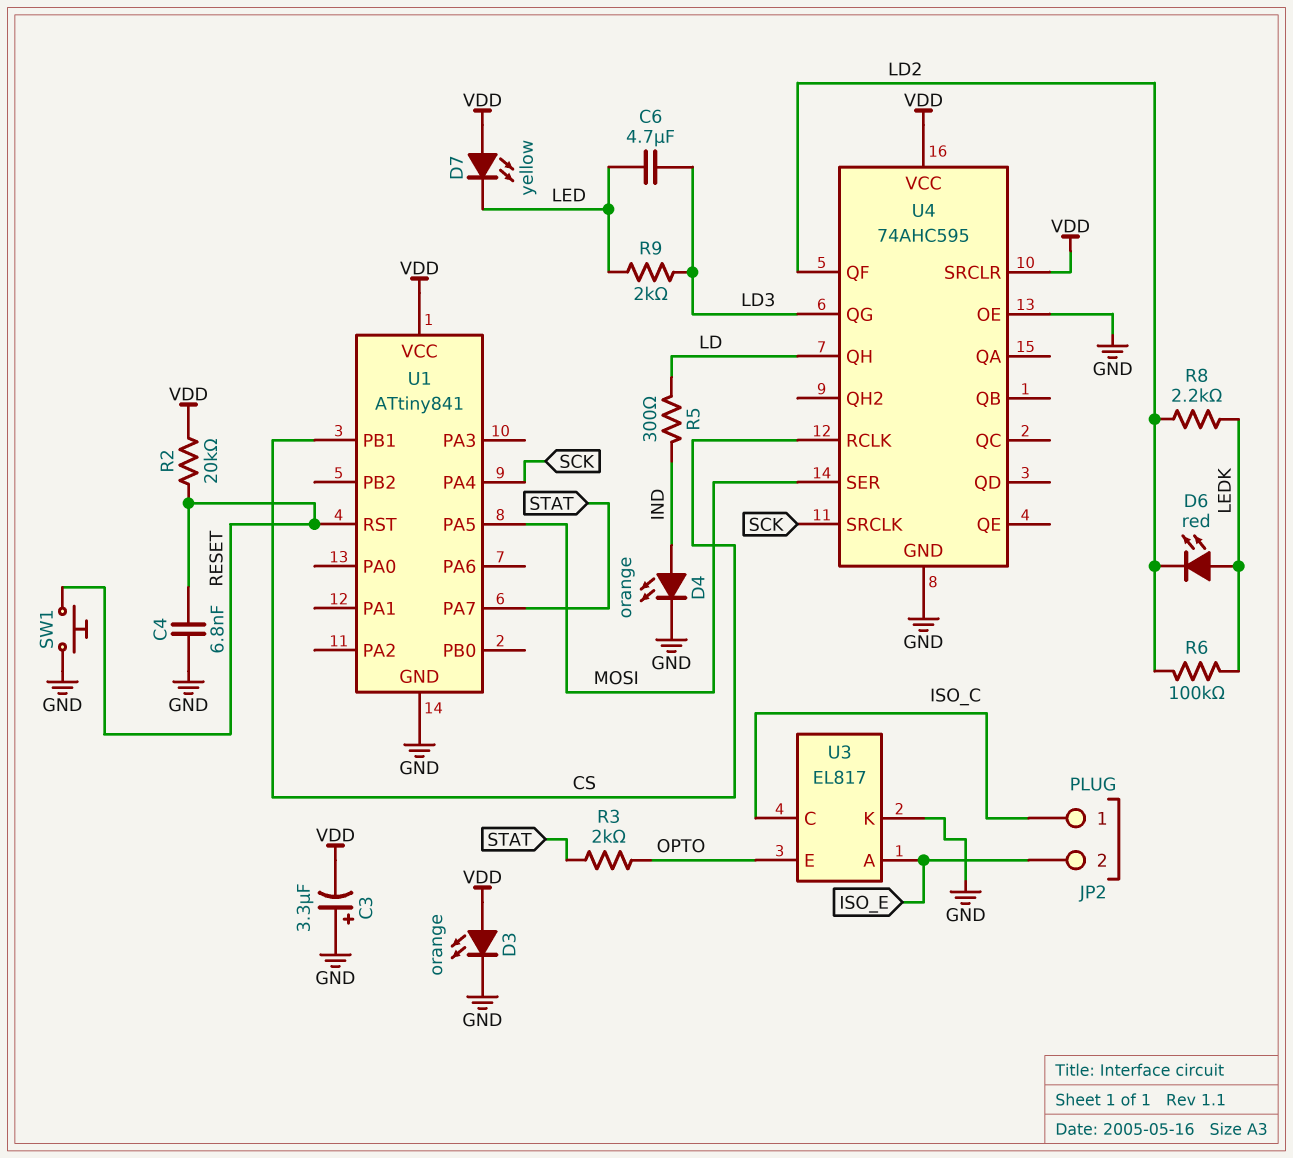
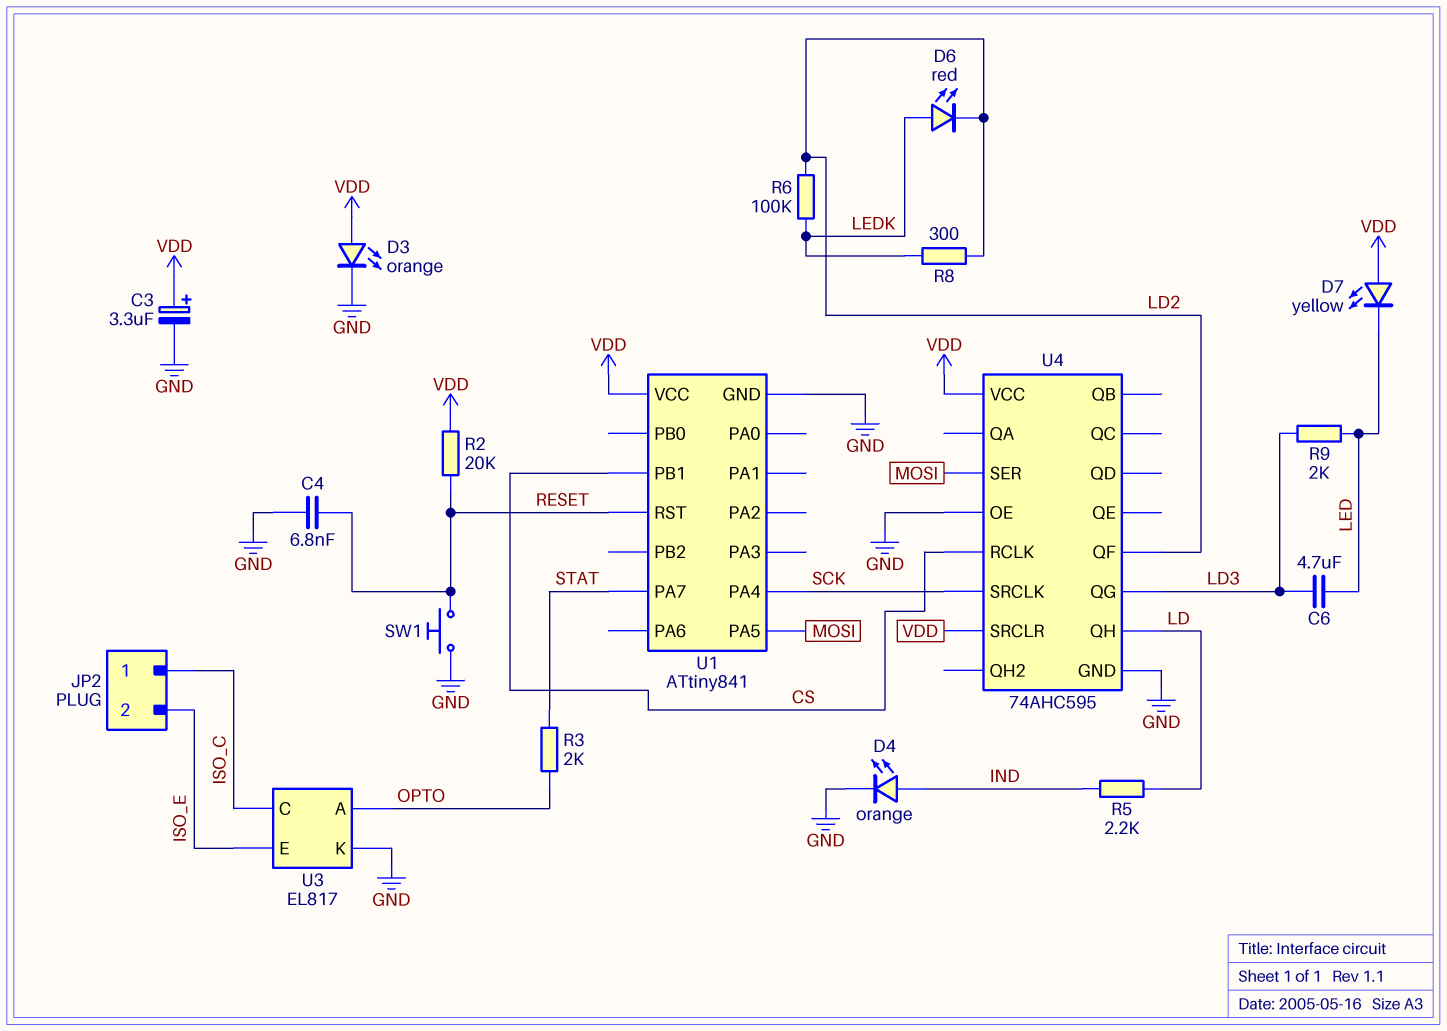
C3: 3.3uF (plus GND, minus VDD) -> 3.3uF (plus VDD, minus GND)
R5: 300 (IND, LD) -> 2.2k (IND, LD)
R8: 2.2k (LD2, LEDK) -> 300 (LD2, LEDK)
U3 pin A: ISO_E -> OPTO
U3 pin E: OPTO -> ISO_E

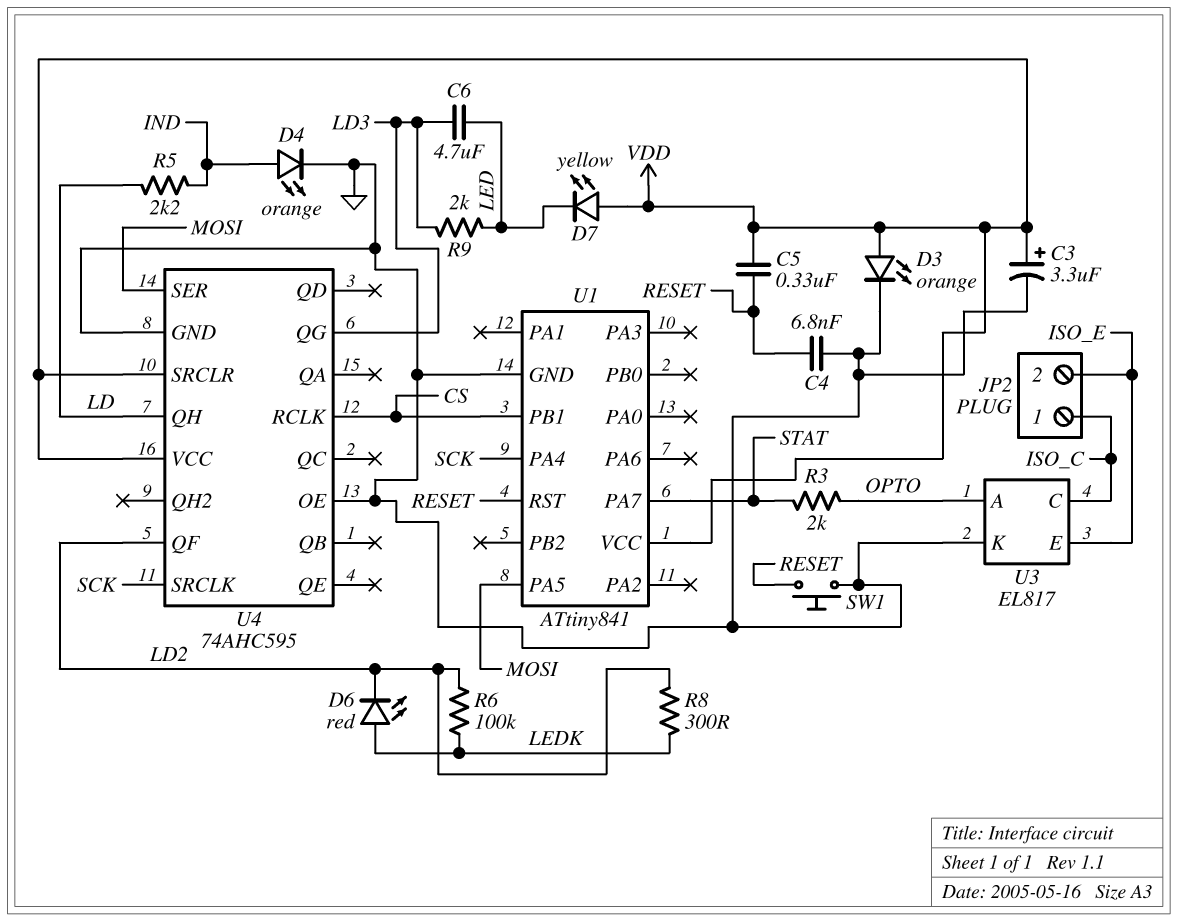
C5: none -> 330nF (RESET, VDD)
R2: 20k (RESET, VDD) -> none

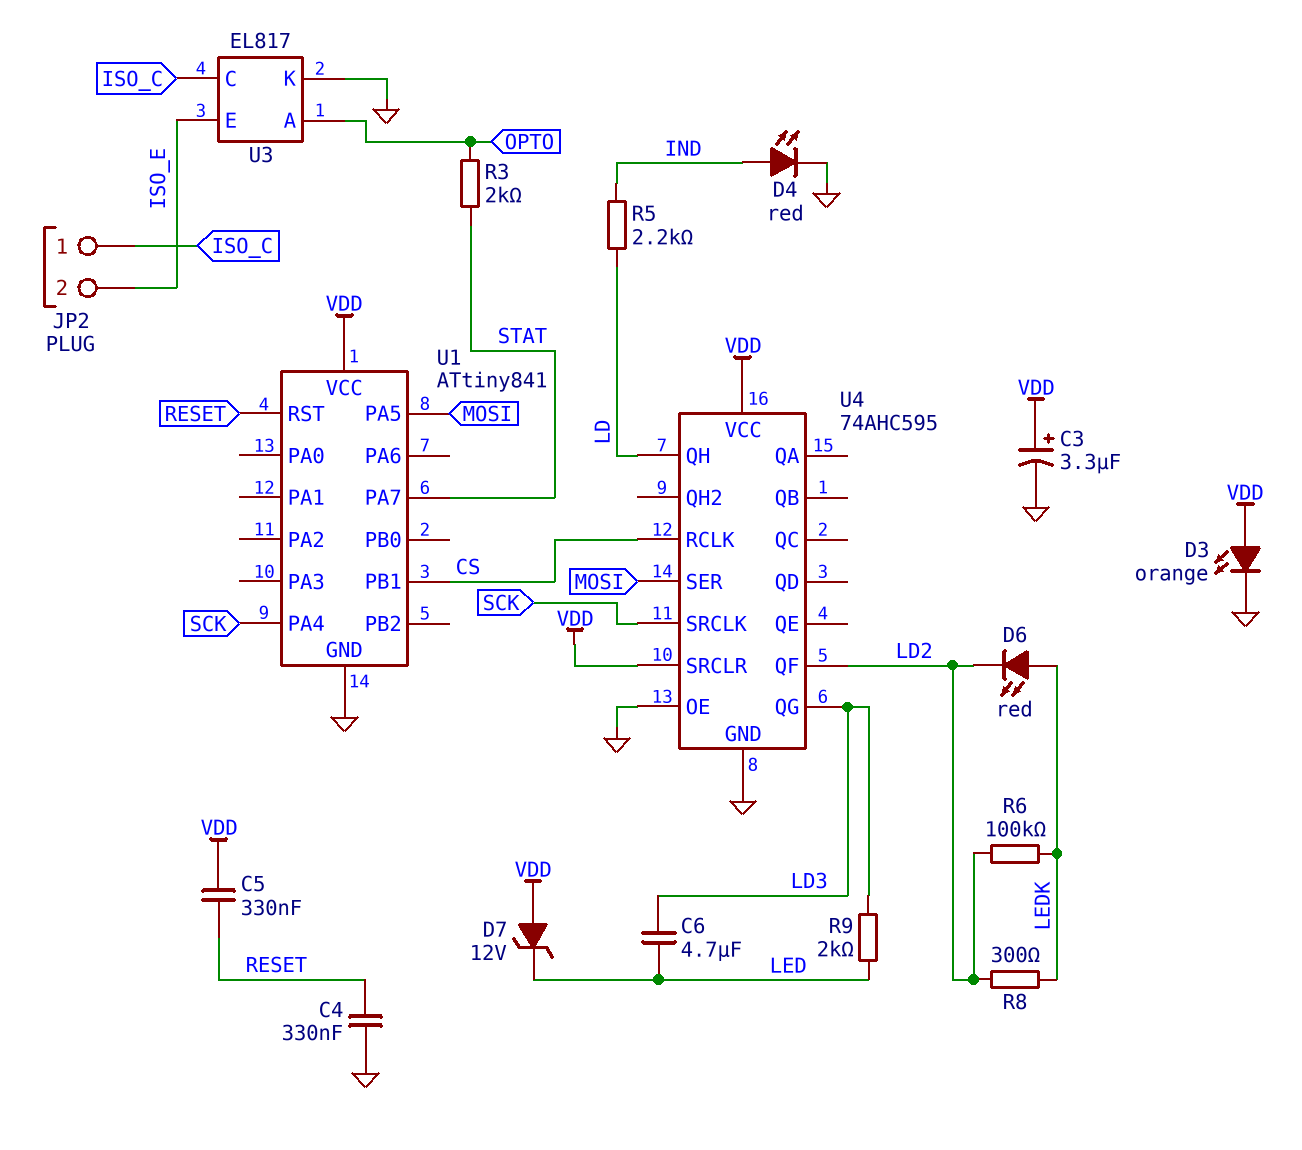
C4: 6.8nF (GND, RESET) -> 330nF (GND, RESET)
D4: LED orange (A IND, K GND) -> LED red (A IND, K GND)
D7: LED yellow (A VDD, K LED) -> zener 12V (A VDD, K LED)
SW1: button (GND, RESET) -> none

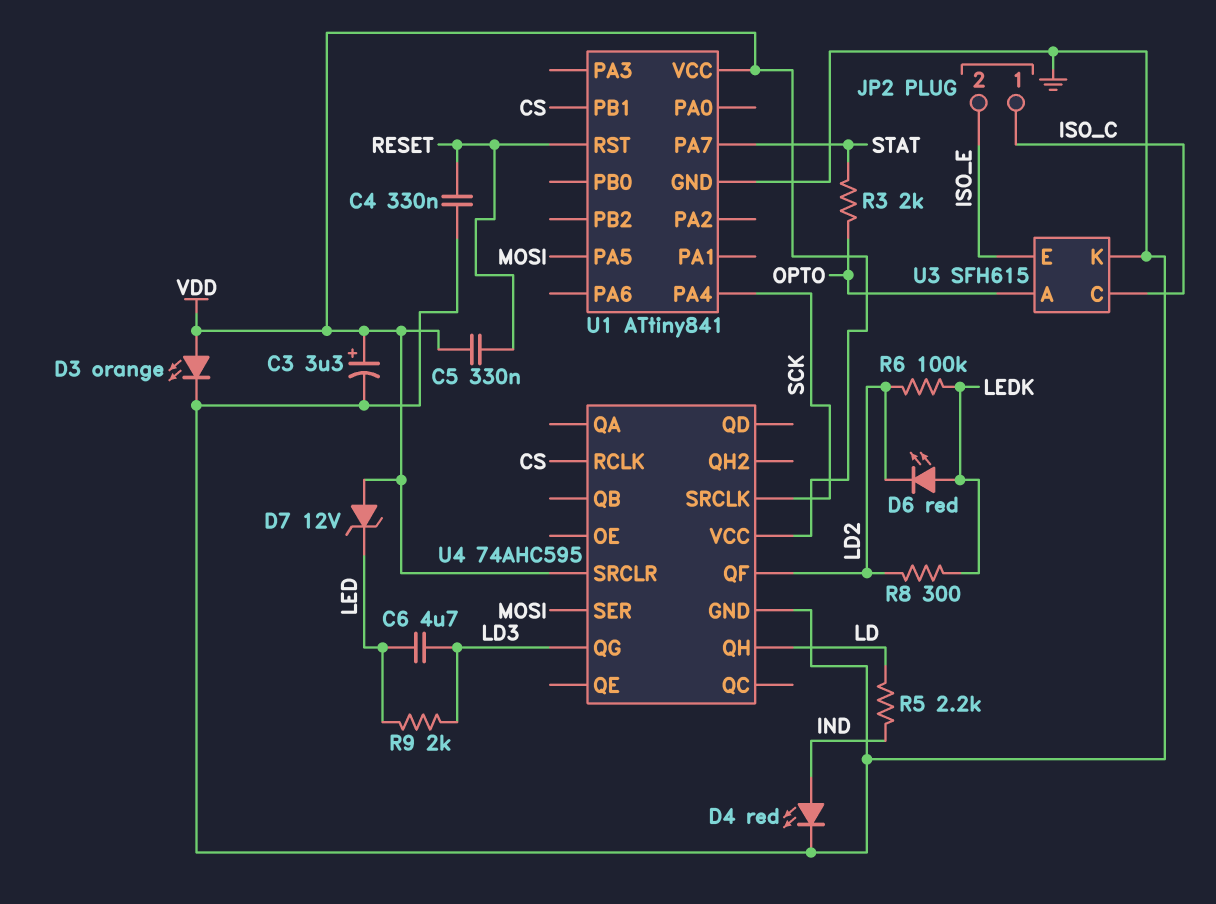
U3: EL817 -> SFH615
U4 pin OE: GND -> none

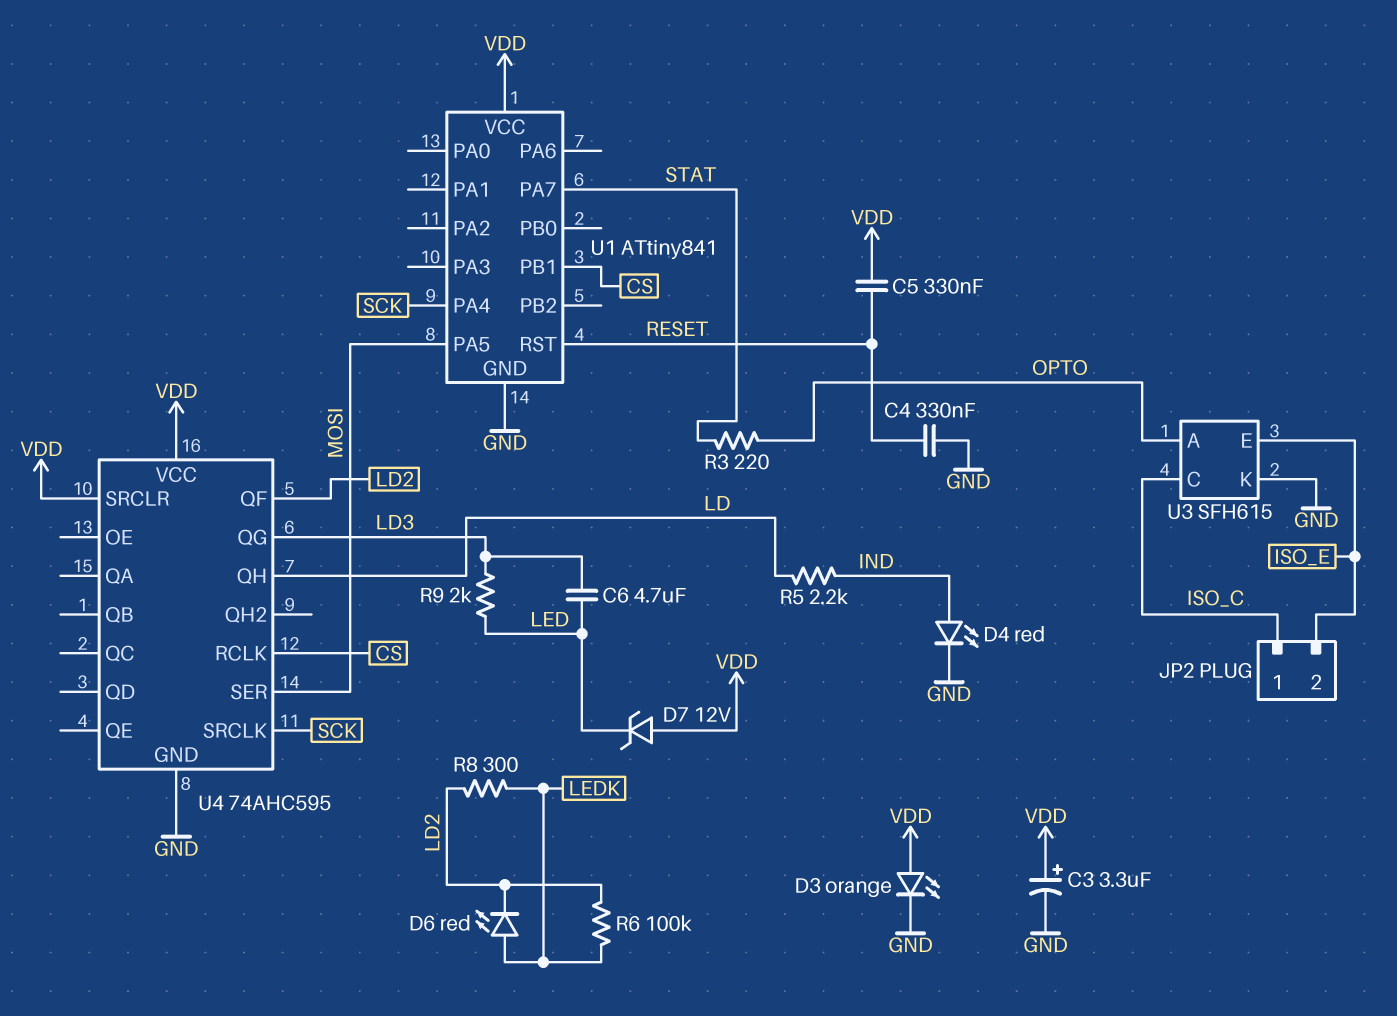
R3: 2k (OPTO, STAT) -> 220 (OPTO, STAT)

